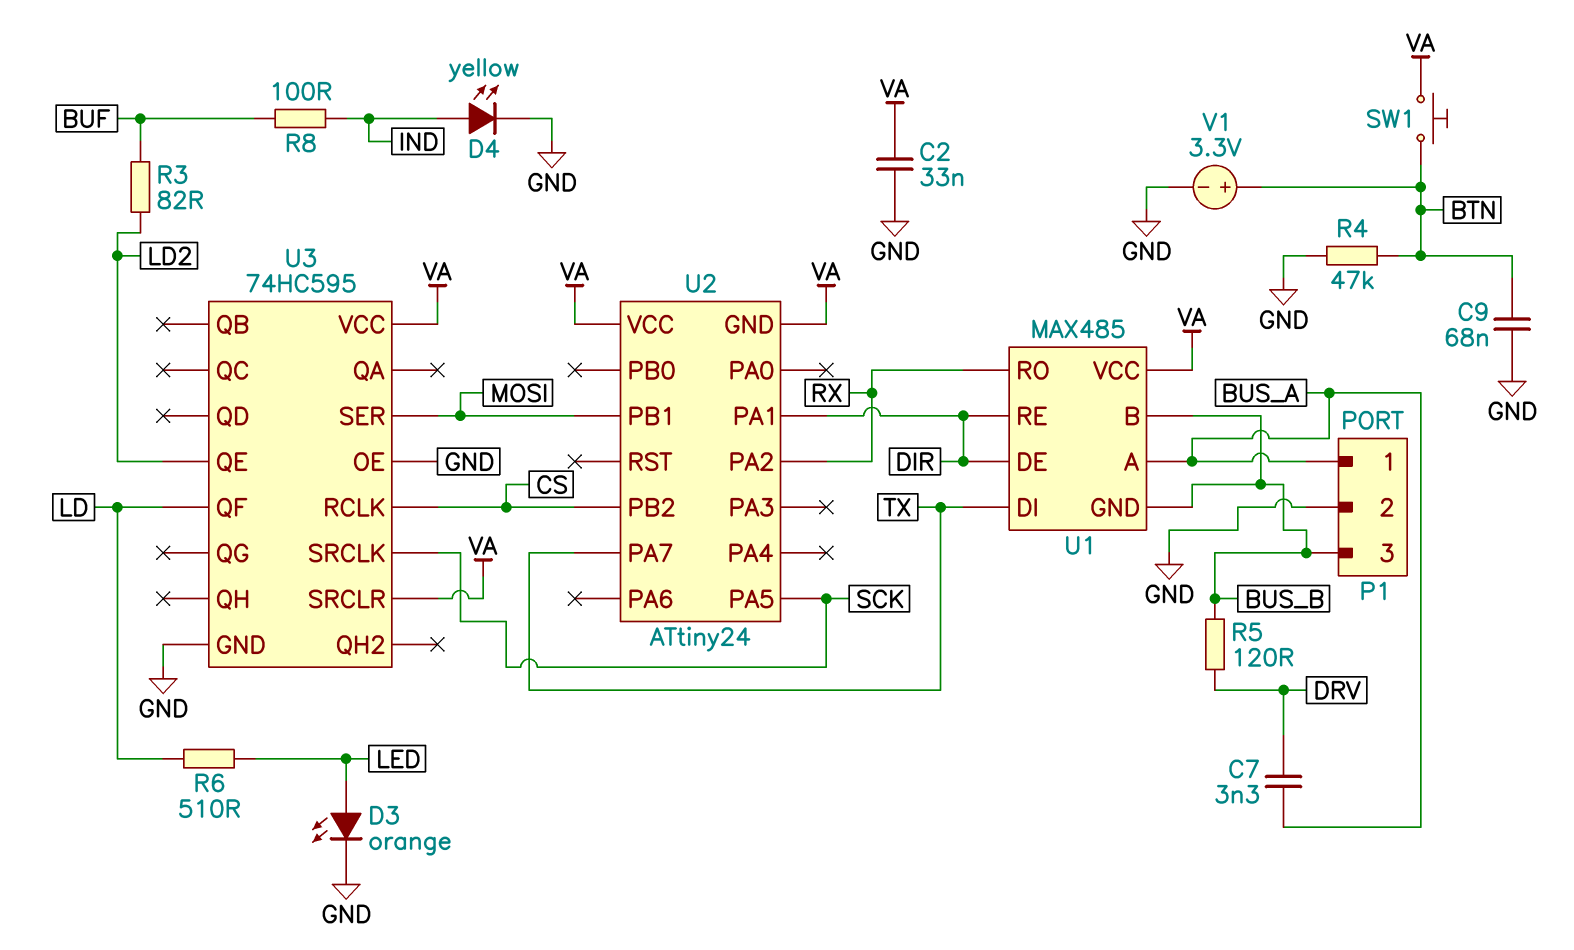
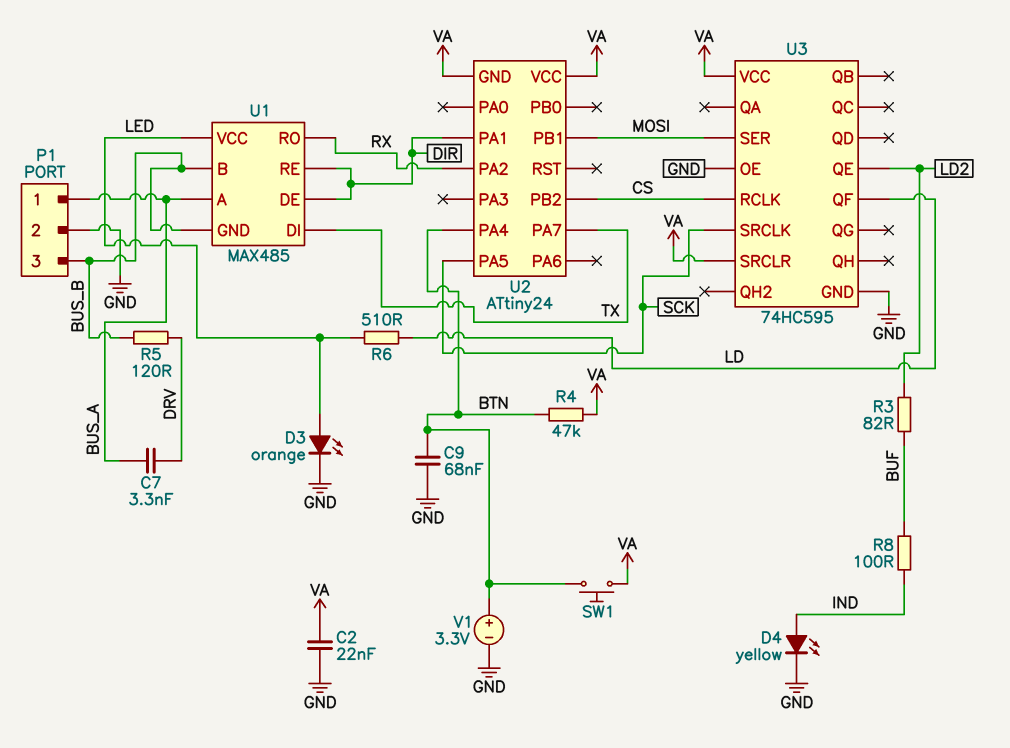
C2: 33nF (GND, VA) -> 22nF (GND, VA)
R4: 47k (BTN, GND) -> 47k (BTN, VA)
U1 pin VCC: VA -> LED
U2 pin PA4: none -> BTN

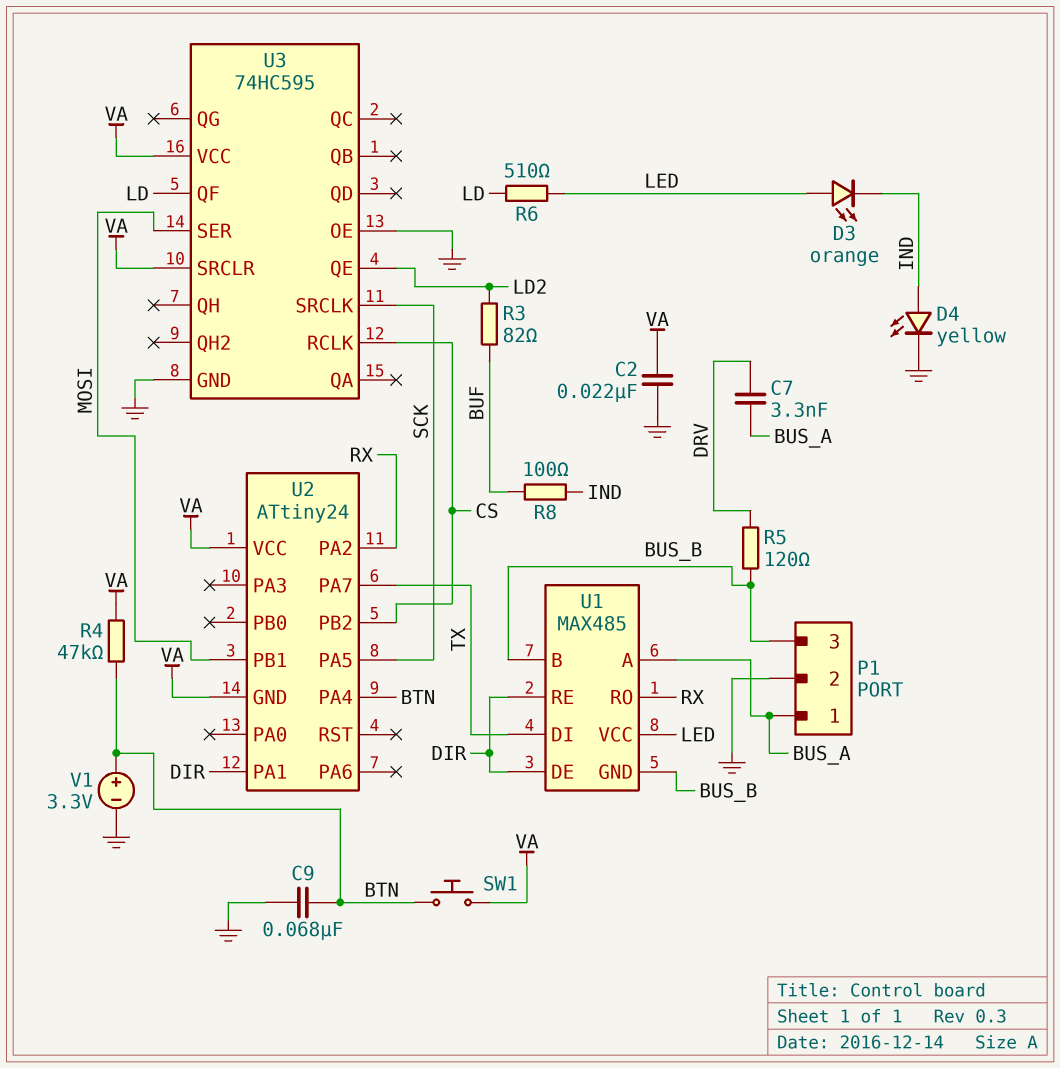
D3: LED orange (A LED, K GND) -> LED orange (A LED, K IND)

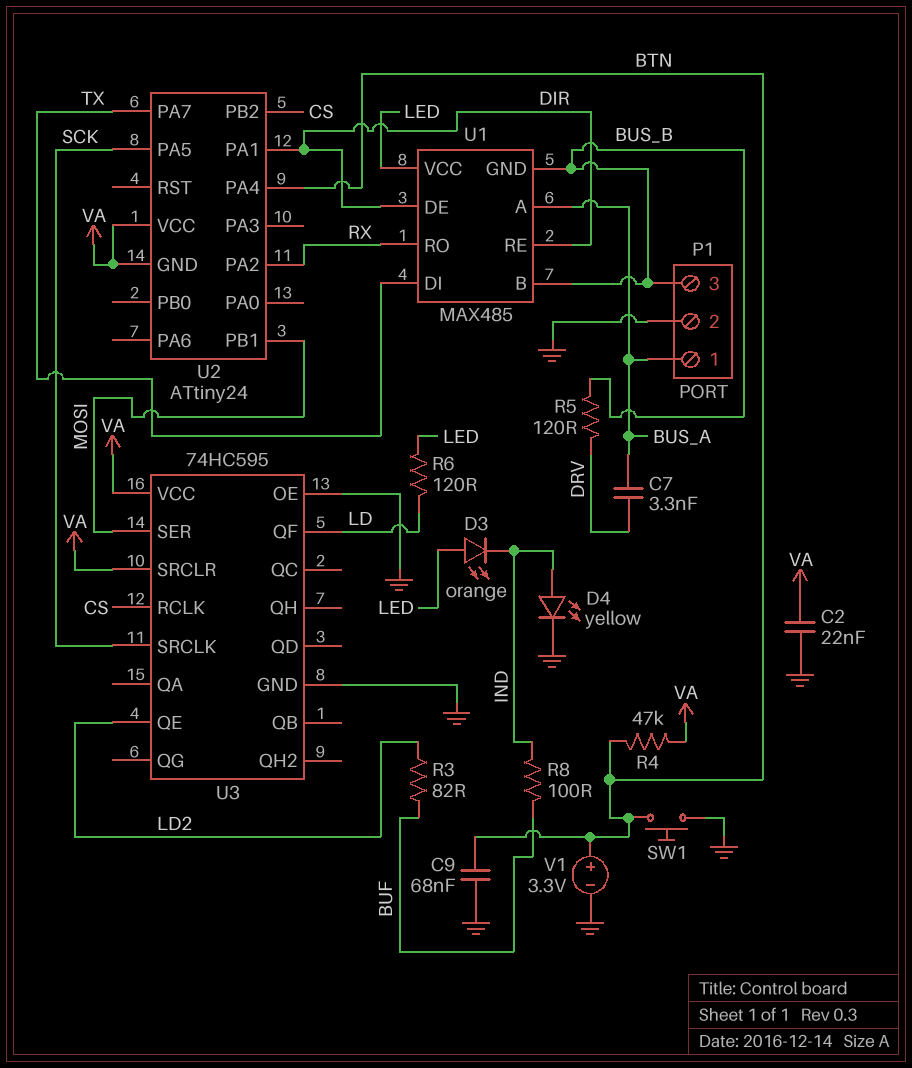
R6: 510 (LD, LED) -> 120 (LD, LED)
SW1: button (BTN, VA) -> button (BTN, GND)

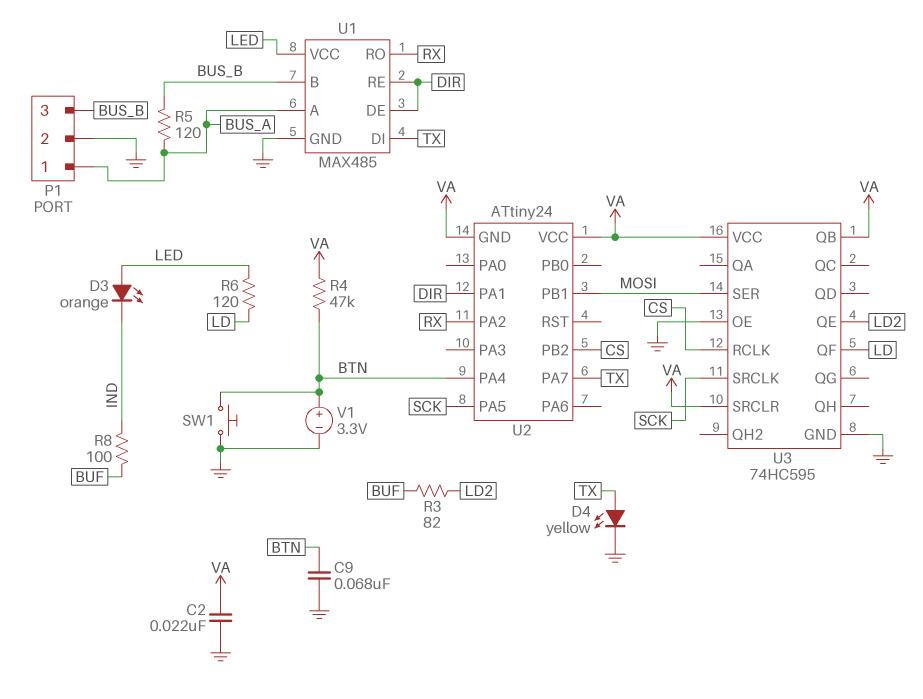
C7: 3.3nF (BUS_A, DRV) -> none
D4: LED yellow (A IND, K GND) -> LED yellow (A TX, K GND)
R5: 120 (BUS_B, DRV) -> 120 (BUS_A, BUS_B)
U1 pin GND: BUS_B -> GND
U3 pin QB: none -> VA

